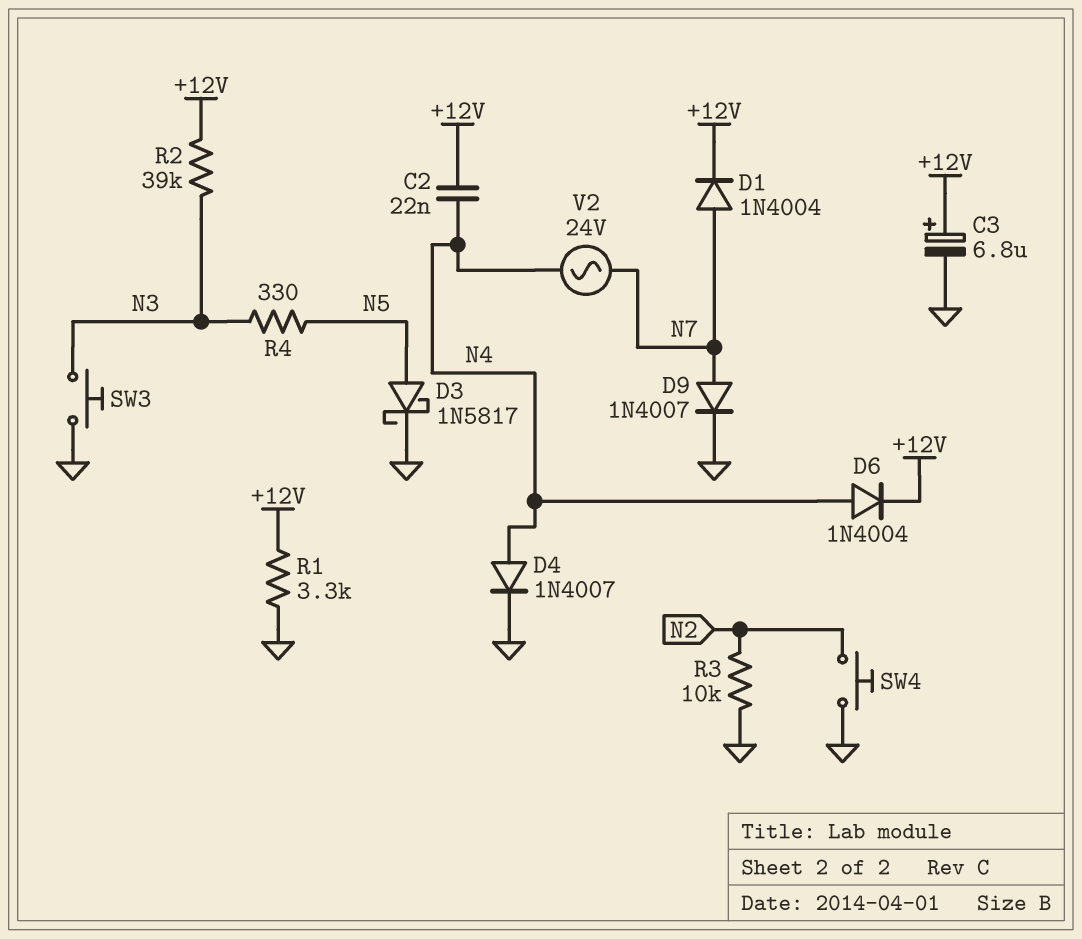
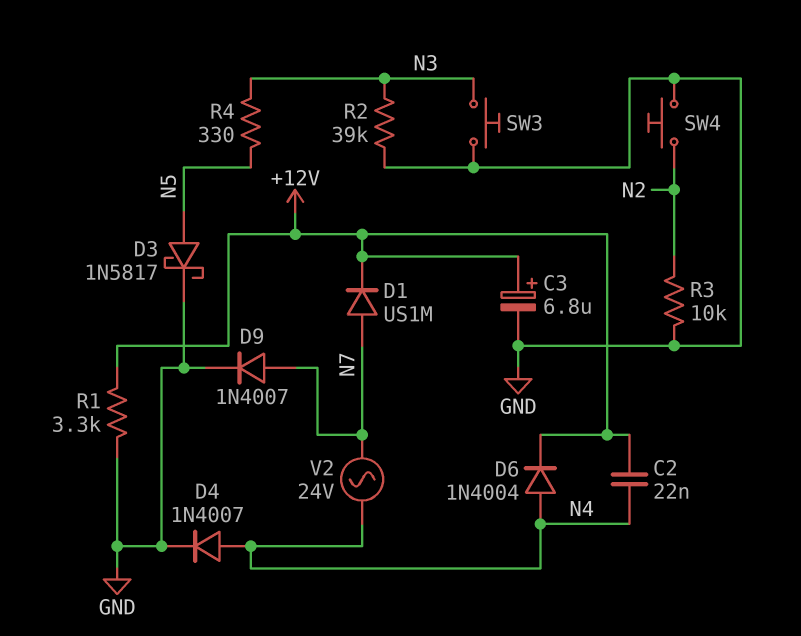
D1: diode 1N4004 (A N7, K +12V) -> diode US1M (A N7, K +12V)
R2: 39k (+12V, N3) -> 39k (GND, N3)

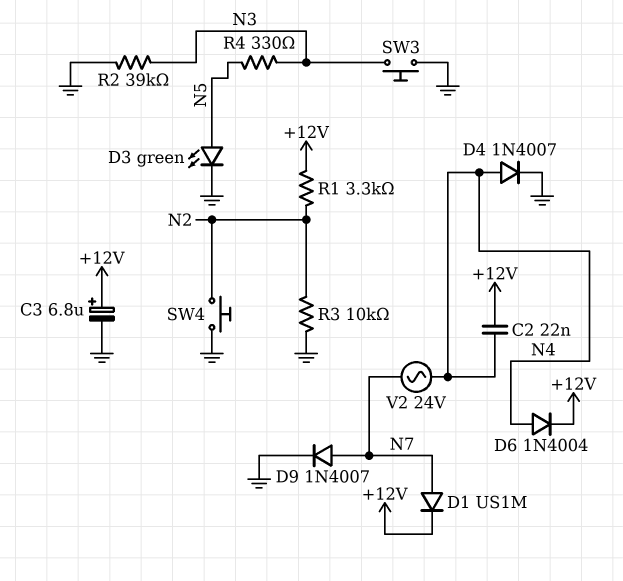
D3: schottky 1N5817 (A N5, K GND) -> LED green (A N5, K GND)
R1: 3.3k (+12V, GND) -> 3.3k (+12V, N2)

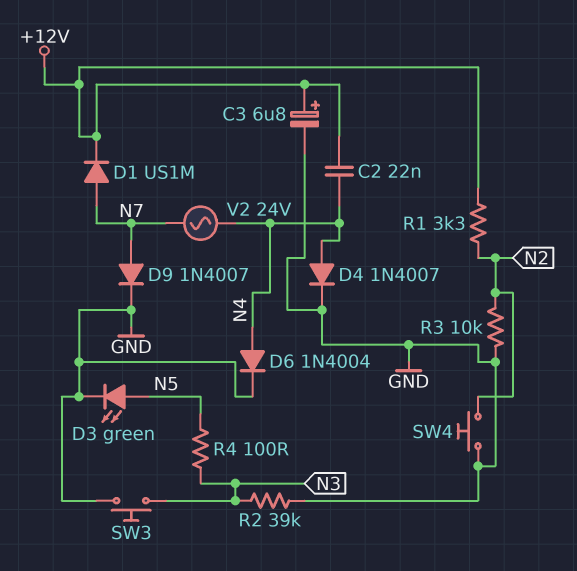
D6: diode 1N4004 (A N4, K +12V) -> diode 1N4004 (A N4, K GND)
R4: 330 (N3, N5) -> 100 (N3, N5)

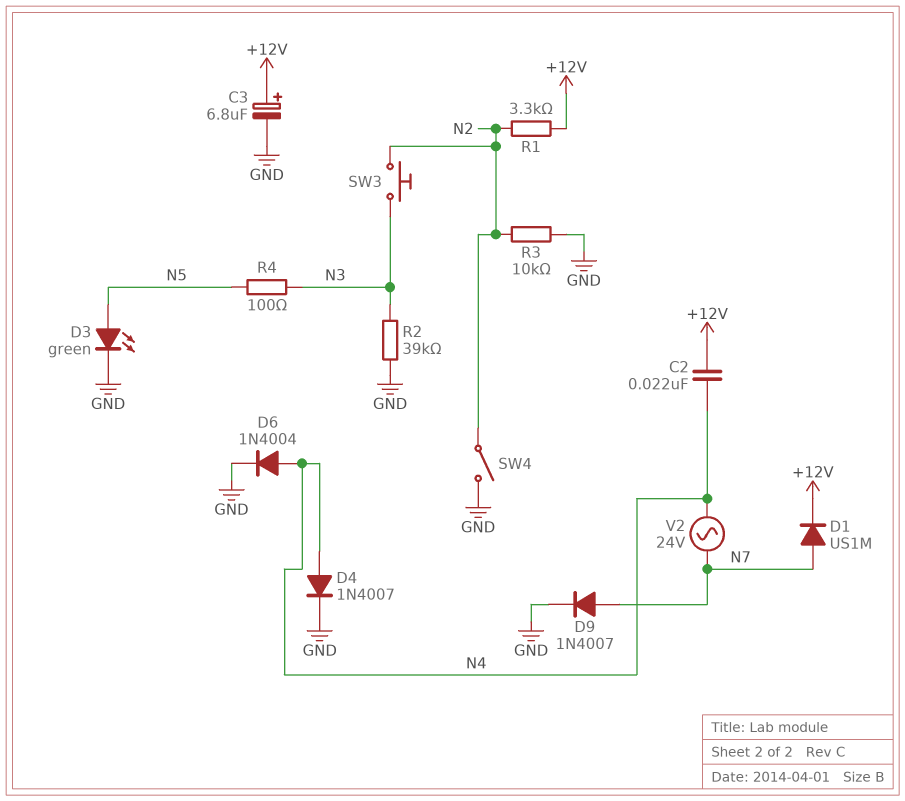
SW3: button (GND, N3) -> button (N2, N3)
SW4: button (GND, N2) -> switch (GND, N2)

